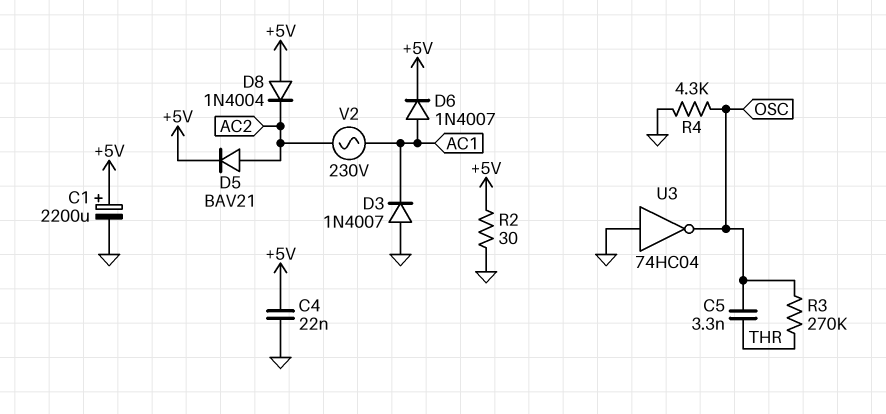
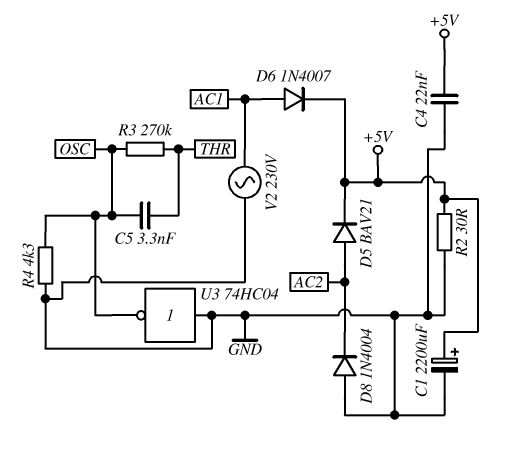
D3: diode 1N4007 (A GND, K AC1) -> none
D8: diode 1N4004 (A +5V, K AC2) -> diode 1N4004 (A GND, K AC2)
V2: AC 230V (AC1, AC2) -> AC 230V (AC1, GND)

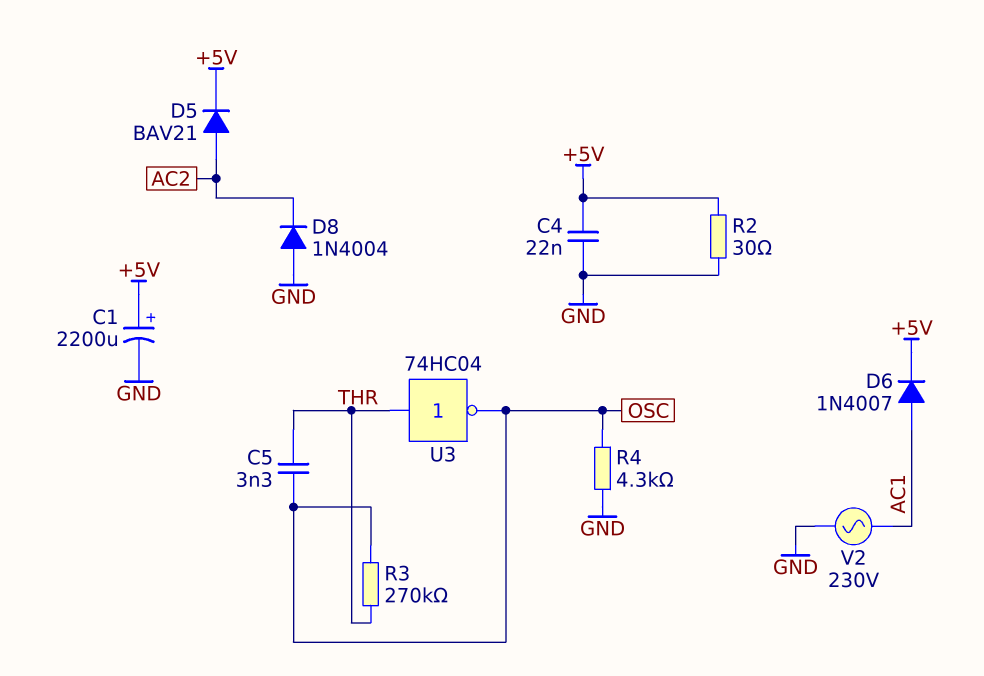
U3: NOT 74HC04 (in GND, out OSC) -> NOT 74HC04 (in THR, out OSC)

